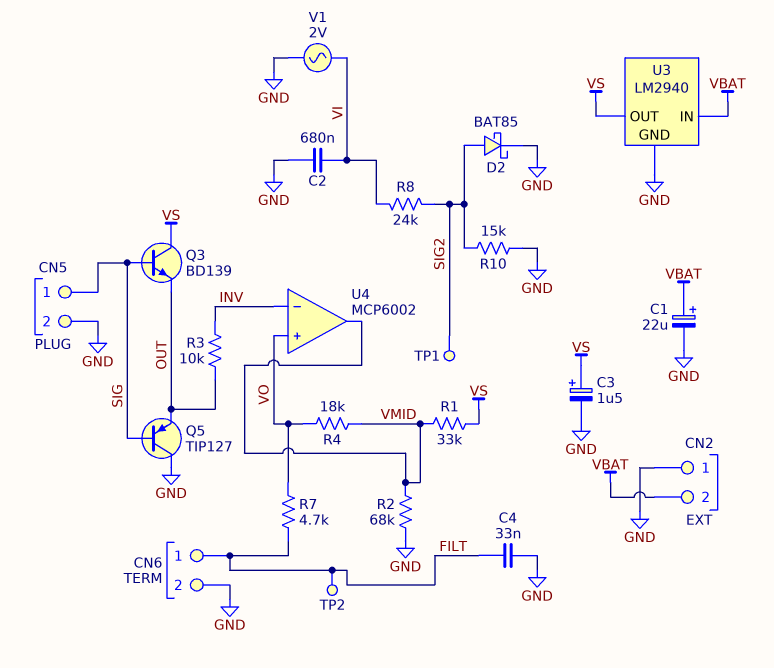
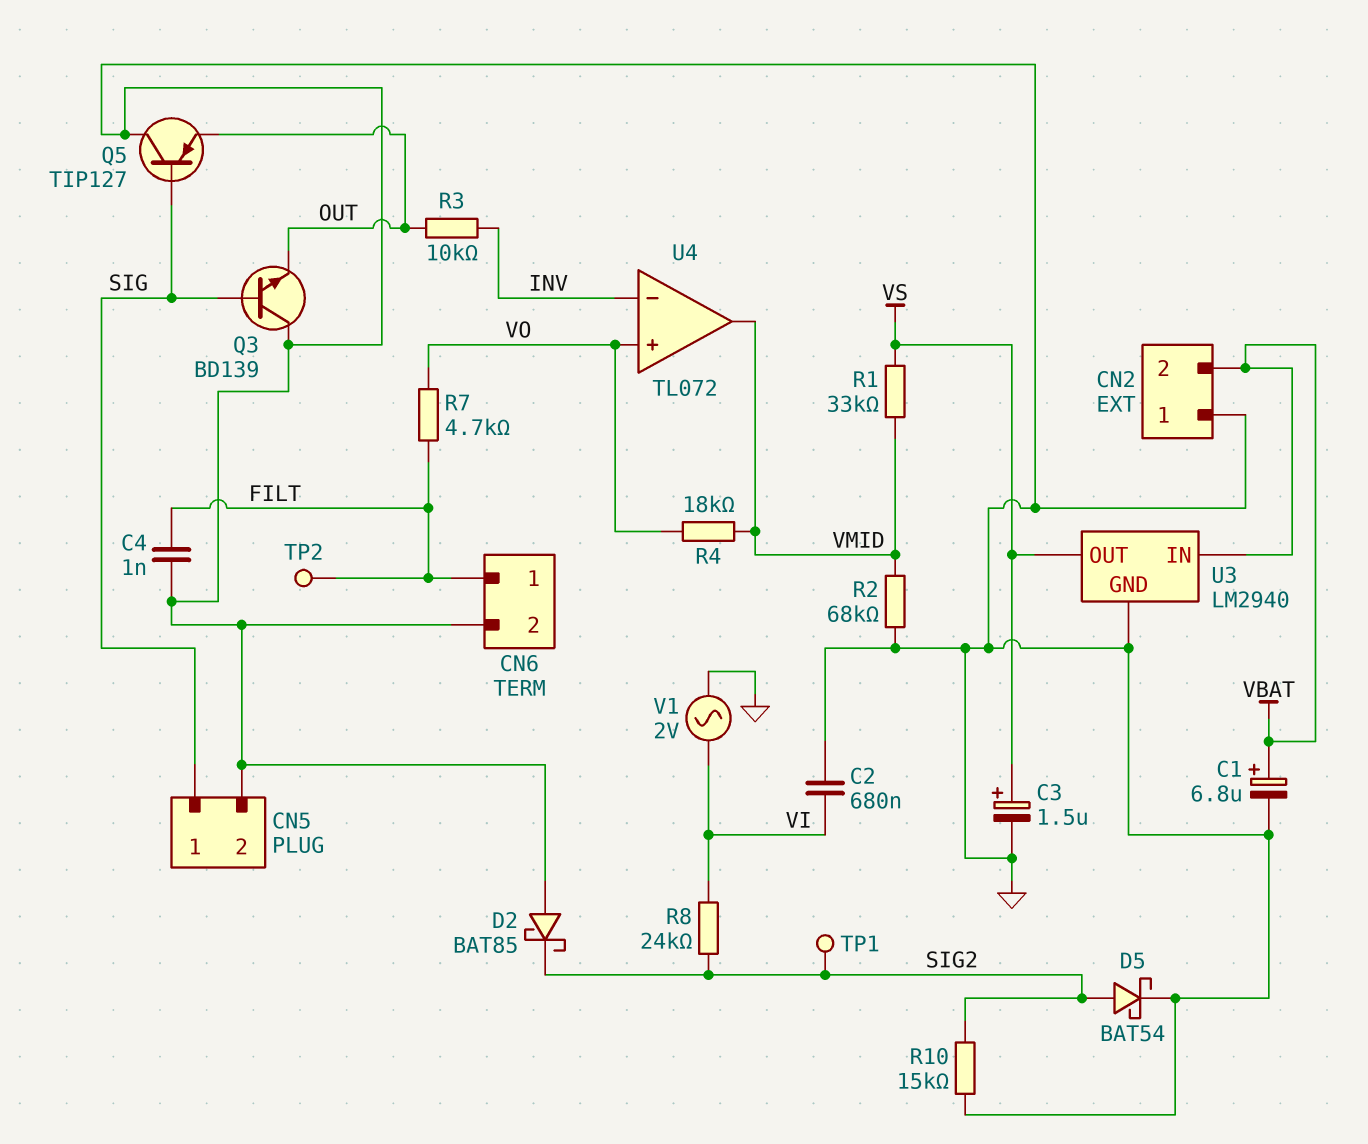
C1: 22uF (plus VBAT, minus GND) -> 6.8uF (plus VBAT, minus GND)
C4: 33nF (FILT, GND) -> 1nF (FILT, GND)
D2: schottky BAT85 (A SIG2, K GND) -> schottky BAT85 (A GND, K SIG2)
D5: none -> schottky BAT54 (A SIG2, K GND)
Q3: NPN BD139 (B SIG, C VS, E OUT) -> NPN BD139 (B SIG, C GND, E OUT)
U4: MCP6002 -> TL072

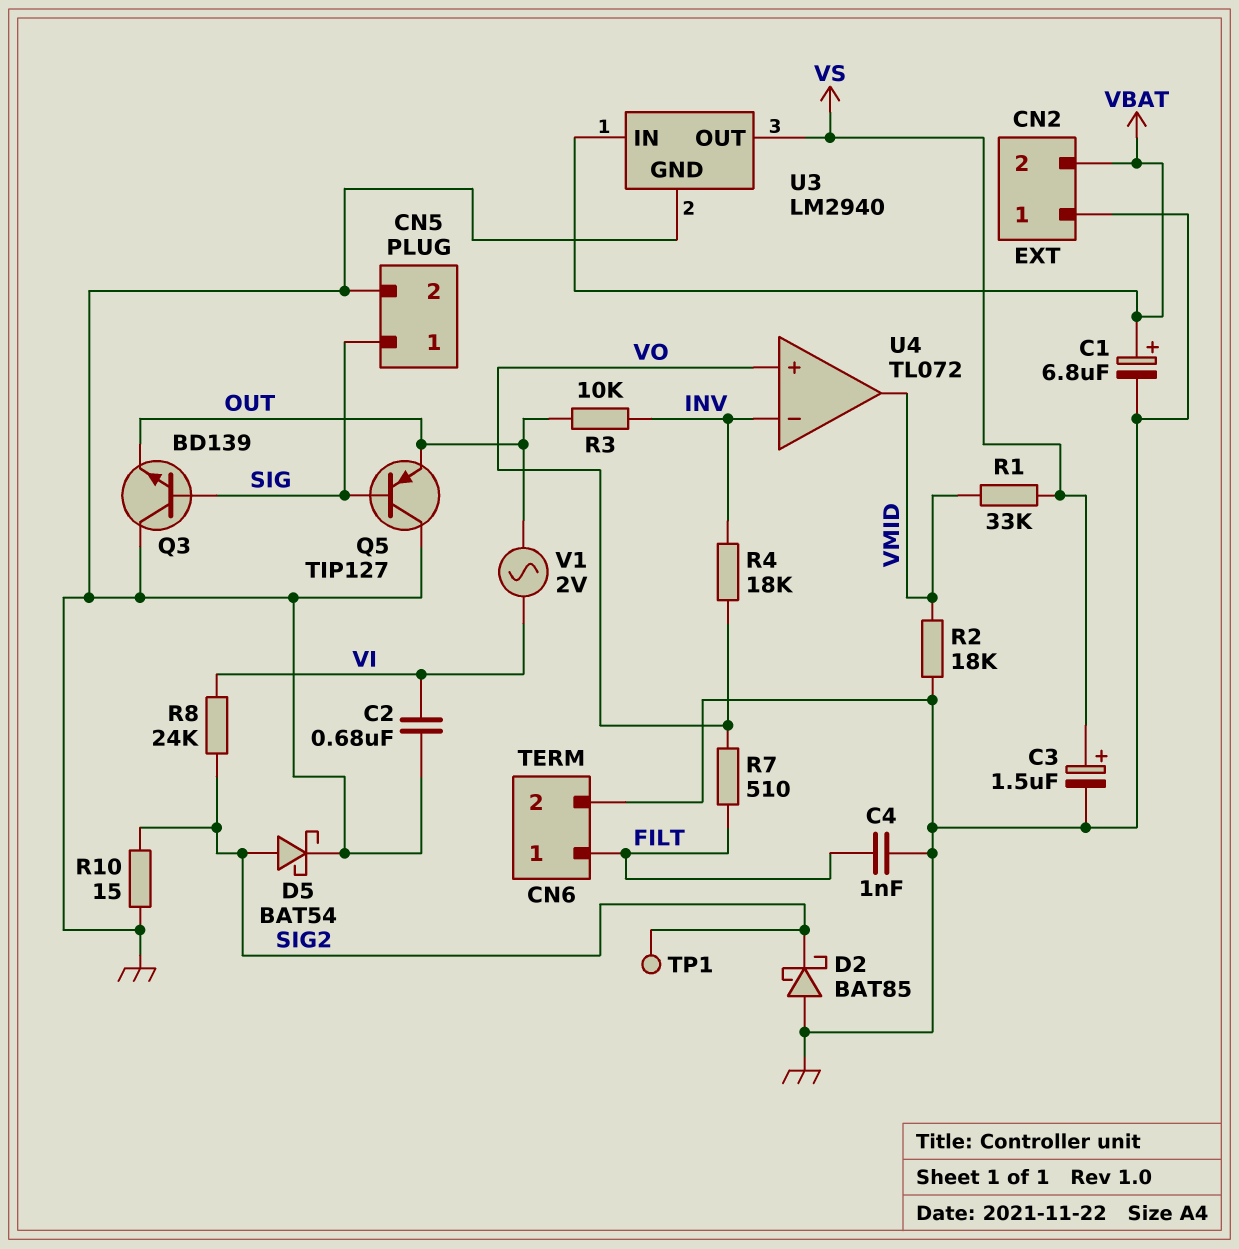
R2: 68k (GND, VMID) -> 18k (GND, VMID)
R4: 18k (VMID, VO) -> 18k (INV, VO)
R7: 4.7k (FILT, VO) -> 510 (FILT, VO)
R10: 15k (GND, SIG2) -> 15 (GND, SIG2)
TP2: test point (FILT) -> none
V1: AC 2V (GND, VI) -> AC 2V (OUT, VI)

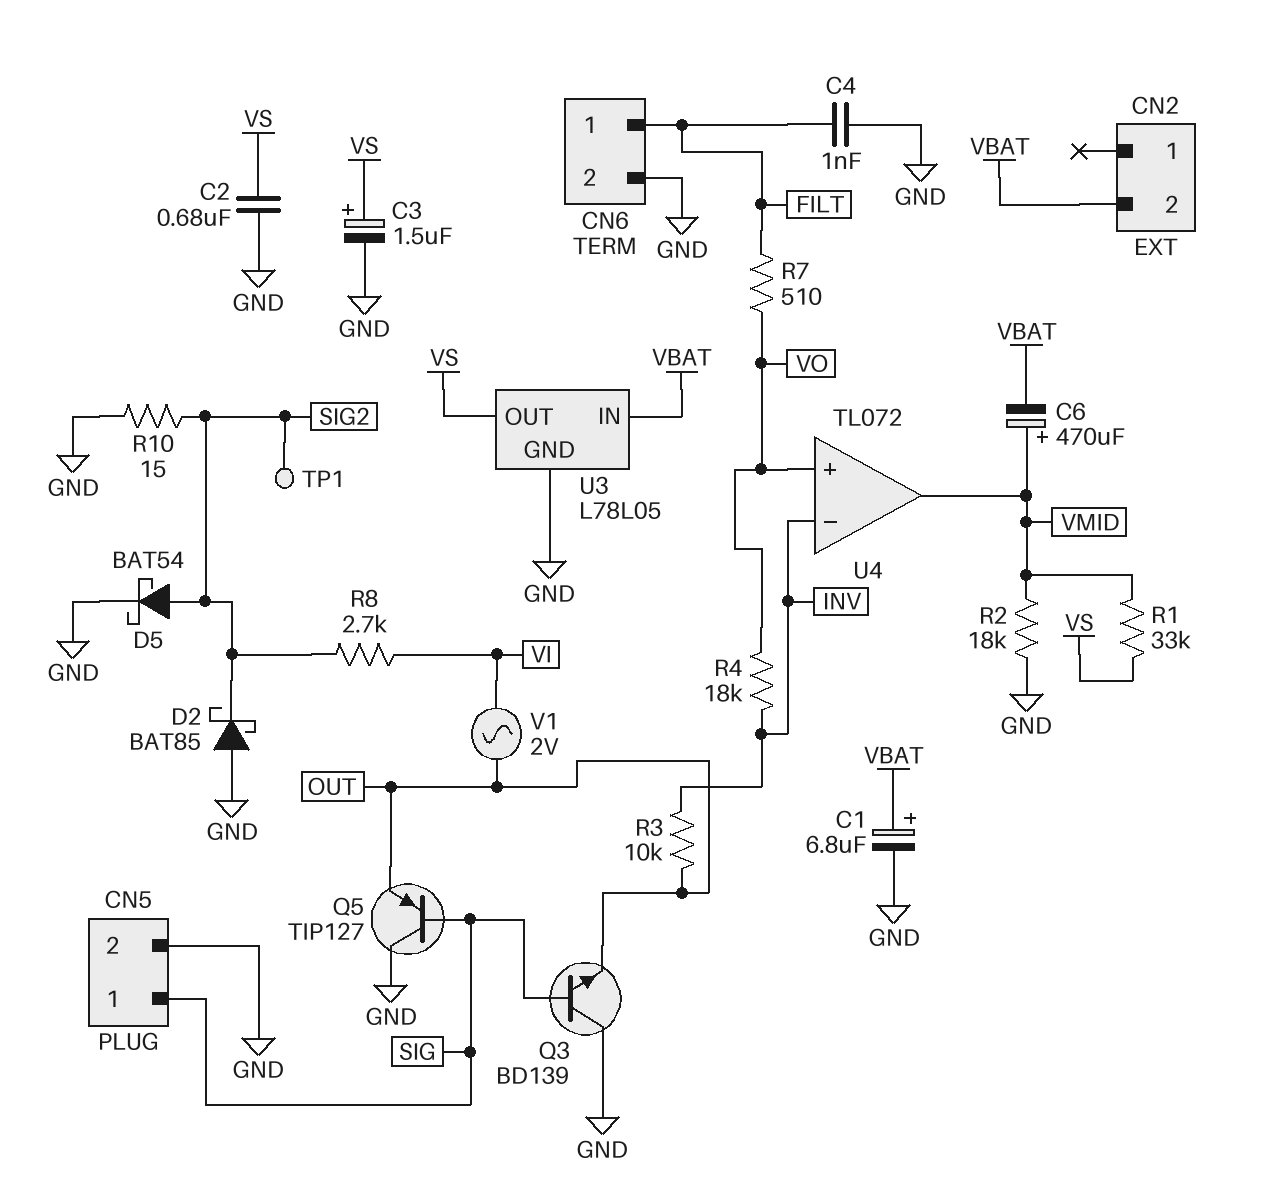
C2: 680nF (GND, VI) -> 680nF (GND, VS)
C6: none -> 470uF (plus VMID, minus VBAT)
CN2 pin 1: GND -> none
R8: 24k (SIG2, VI) -> 2.7k (SIG2, VI)
U3: LM2940 -> L78L05

